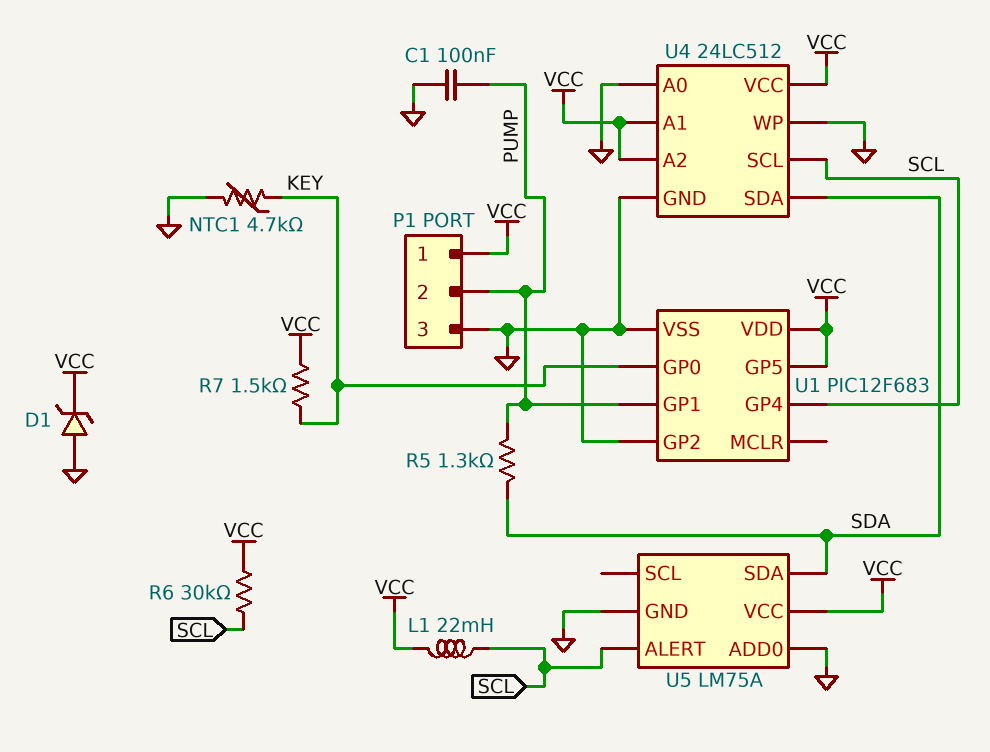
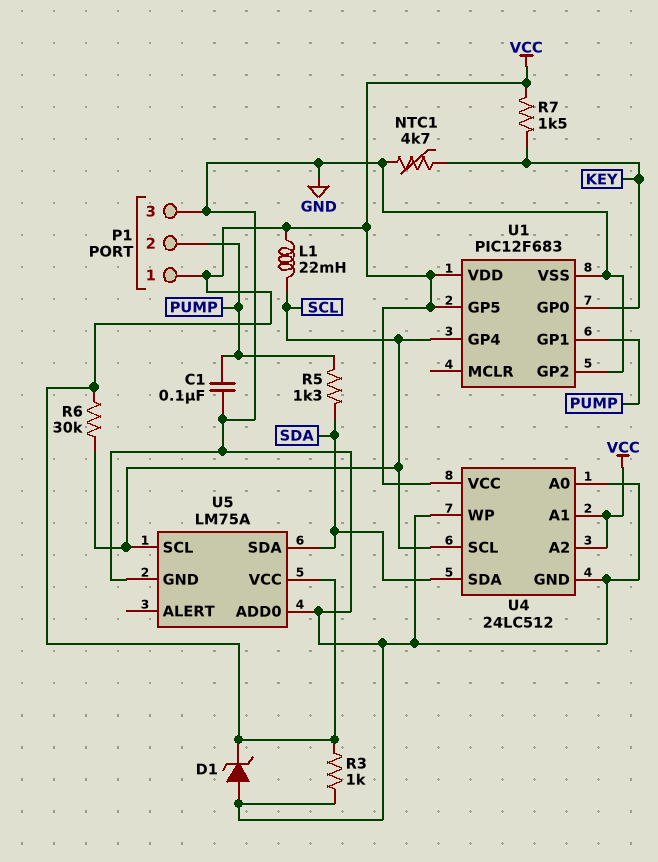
R3: none -> 1k (GND, VCC)
U5 pin ALERT: SCL -> none
U5 pin SCL: none -> SCL

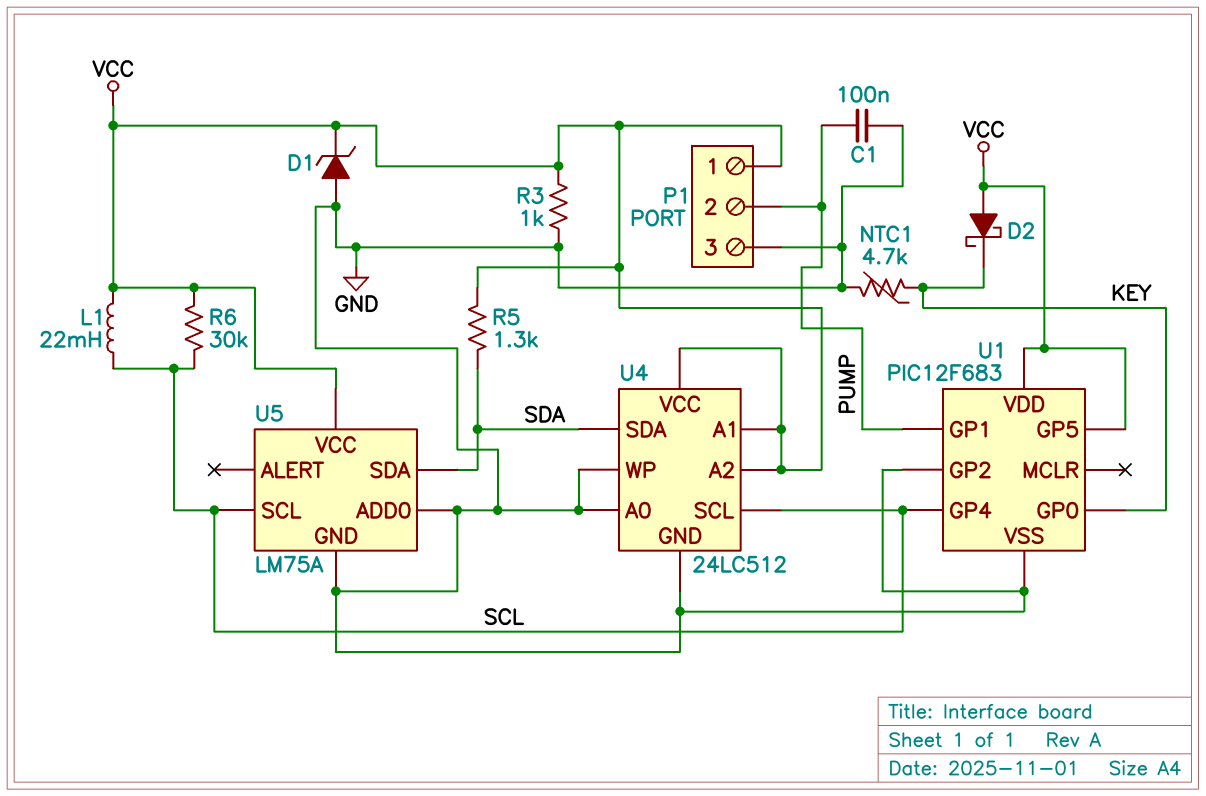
D2: none -> schottky (A VCC, K KEY)
R5: 1.3k (PUMP, SDA) -> 1.3k (SDA, VCC)
R7: 1.5k (KEY, VCC) -> none

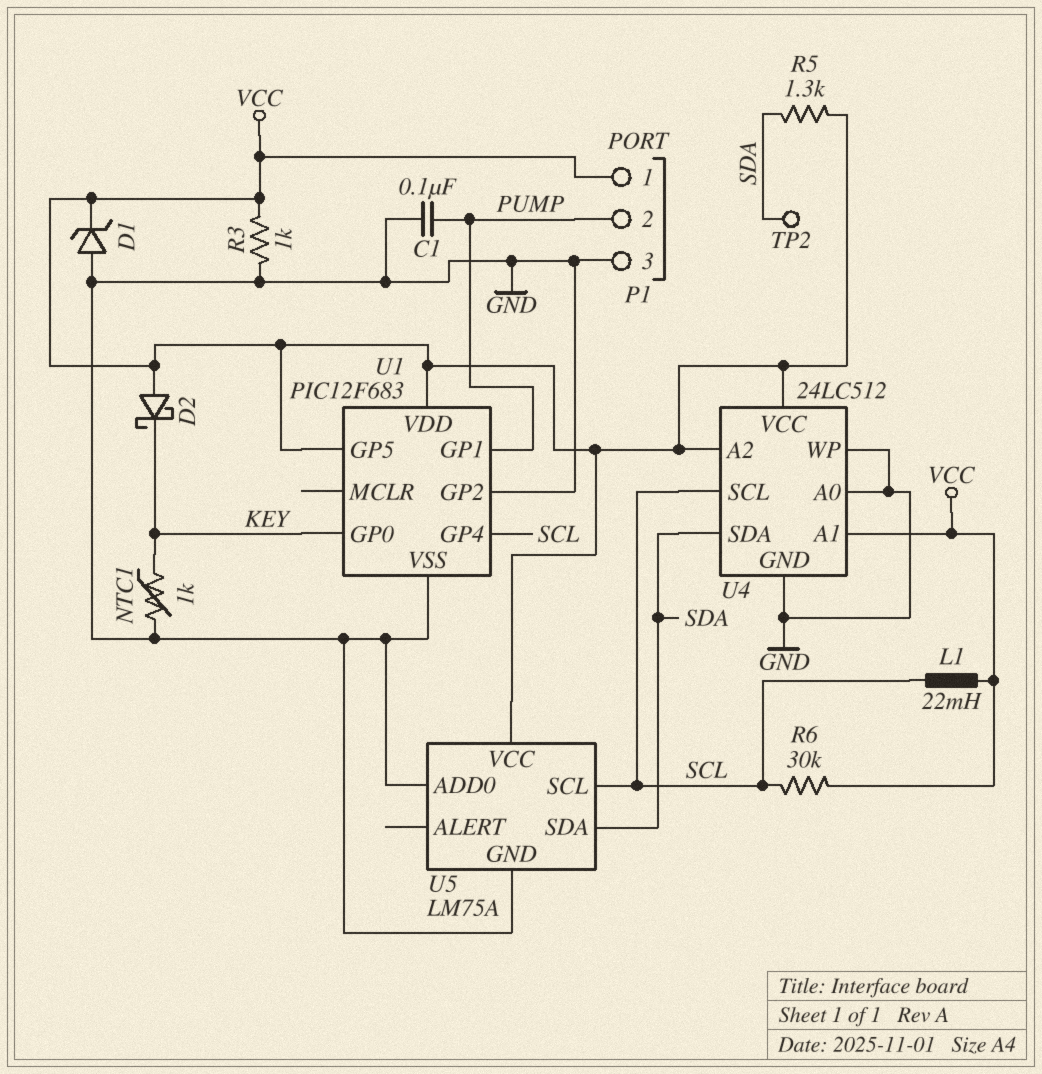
NTC1: 4.7k (GND, KEY) -> 1k (GND, KEY)
TP2: none -> test point (SDA)

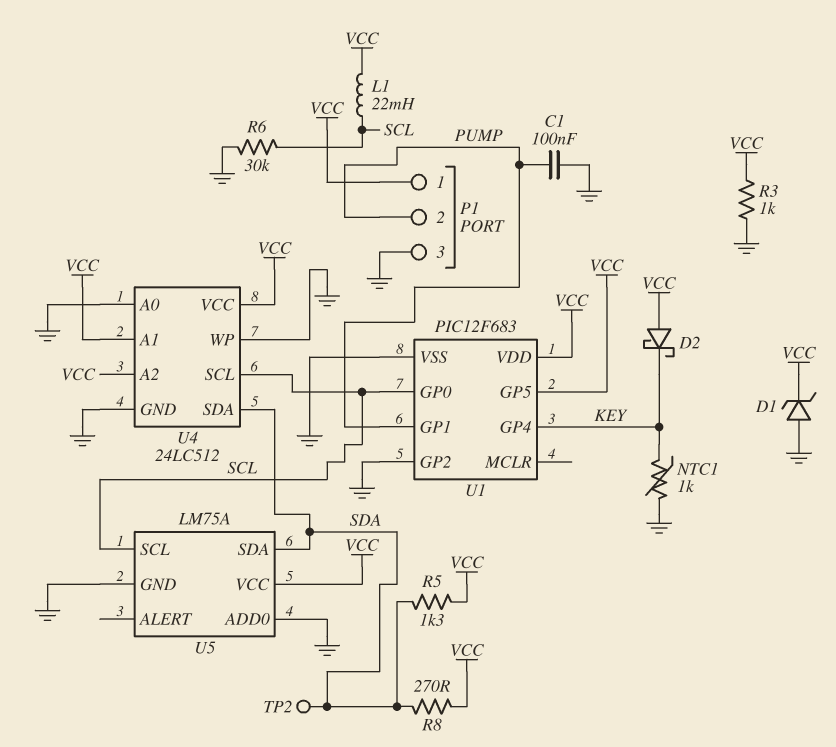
R6: 30k (SCL, VCC) -> 30k (GND, SCL)
R8: none -> 270 (SDA, VCC)
U1 pin GP0: KEY -> SCL
U1 pin GP4: SCL -> KEY

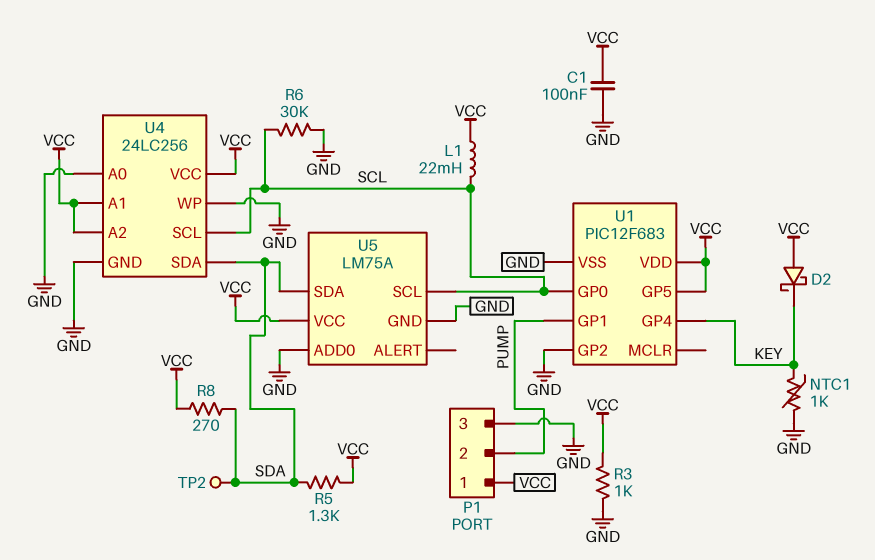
C1: 100nF (GND, PUMP) -> 100nF (GND, VCC)
D1: zener (A GND, K VCC) -> none
U4: 24LC512 -> 24LC256

